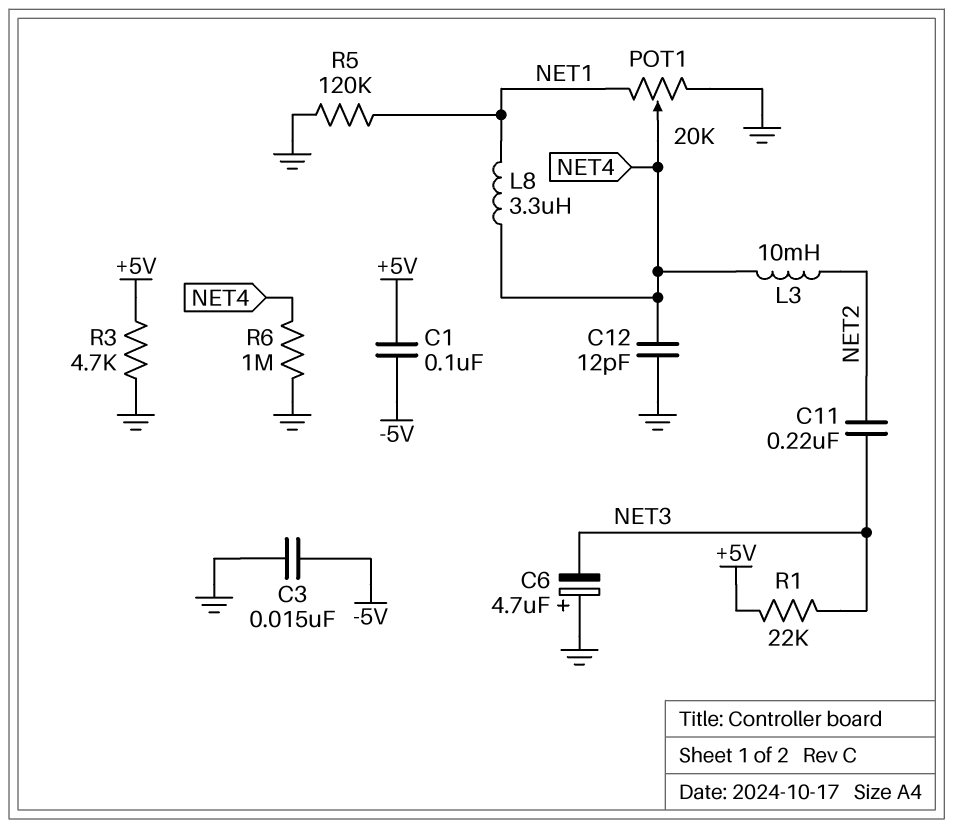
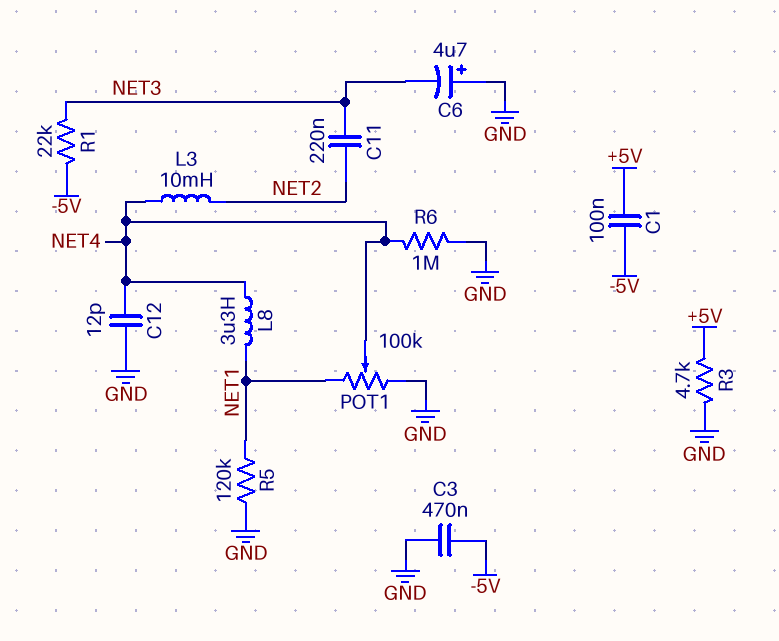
C3: 15nF (-5V, GND) -> 470nF (-5V, GND)
POT1: 20k (GND, NET1, wiper NET4) -> 100k (GND, NET1, wiper NET4)
R1: 22k (+5V, NET3) -> 22k (-5V, NET3)

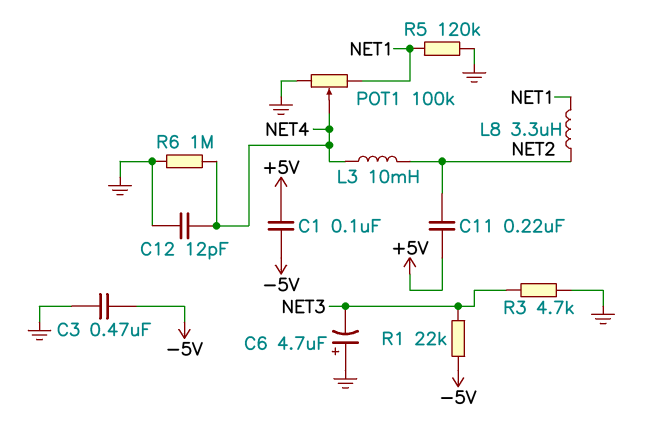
C11: 220nF (NET2, NET3) -> 220nF (+5V, NET2)
L8: 3.3uH (NET1, NET4) -> 3.3uH (NET1, NET2)
R3: 4.7k (+5V, GND) -> 4.7k (GND, NET3)

